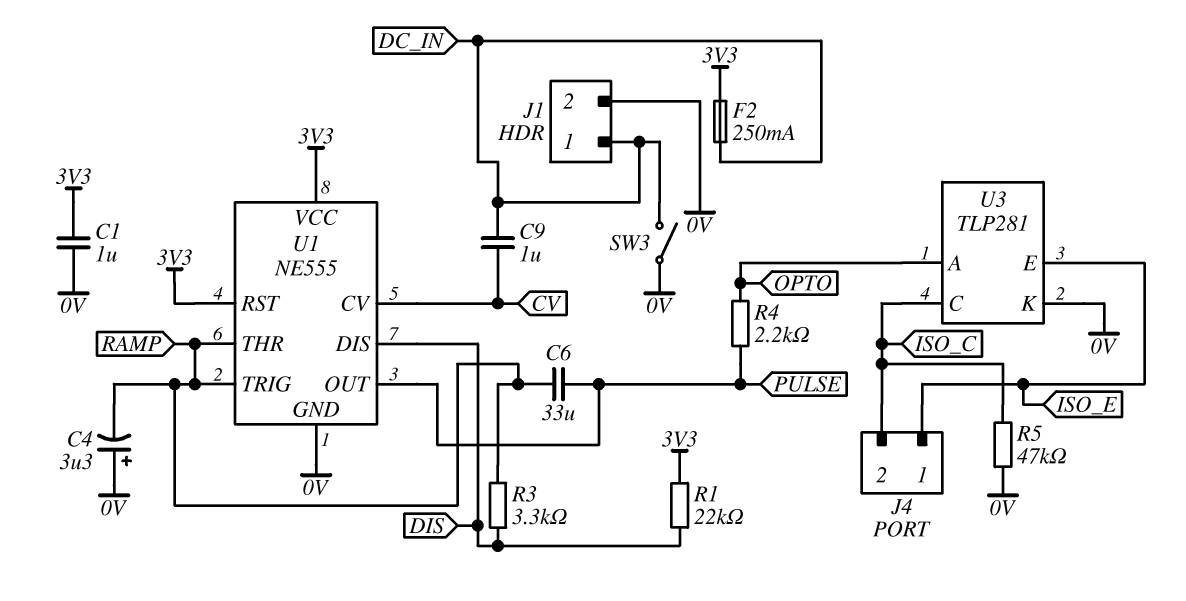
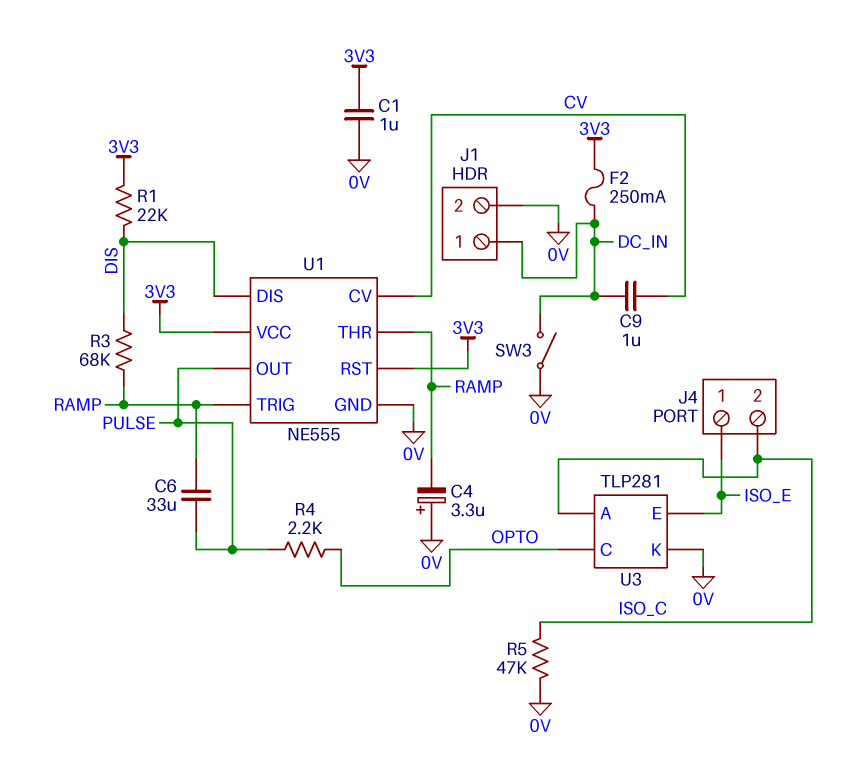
R3: 3.3k (DIS, RAMP) -> 68k (DIS, RAMP)
U3 pin A: OPTO -> ISO_C
U3 pin C: ISO_C -> OPTO

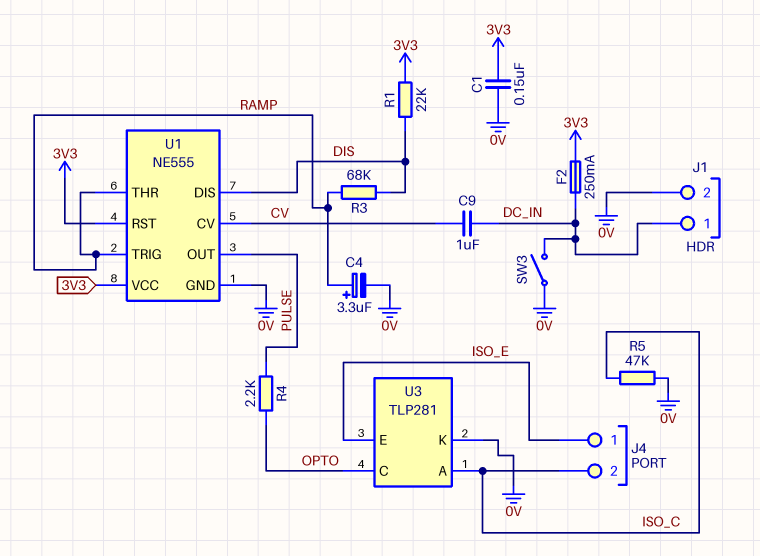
C1: 1uF (0V, 3V3) -> 150nF (0V, 3V3)
C4: 3.3uF (plus 0V, minus RAMP) -> 3.3uF (plus RAMP, minus 0V)
C6: 33uF (PULSE, RAMP) -> none

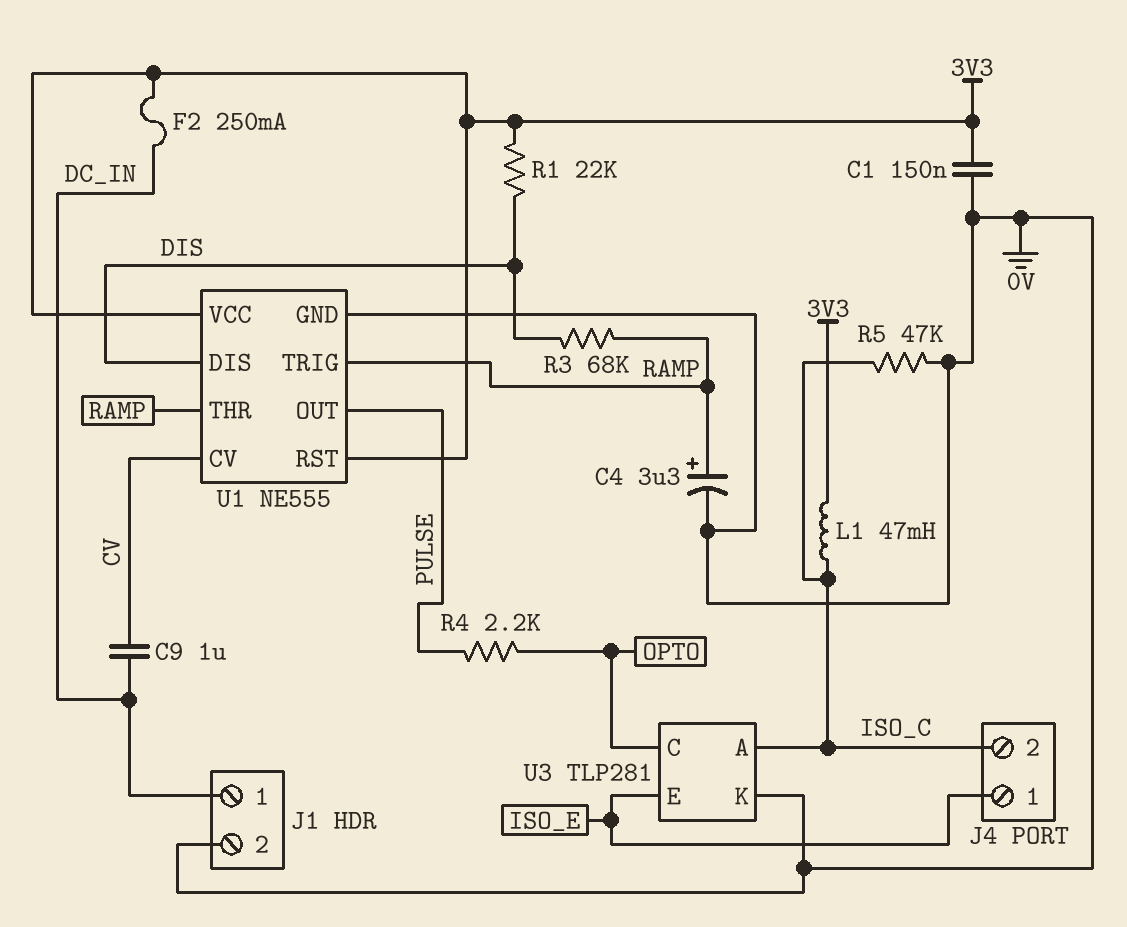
L1: none -> 47mH (3V3, ISO_C)
SW3: switch (0V, DC_IN) -> none

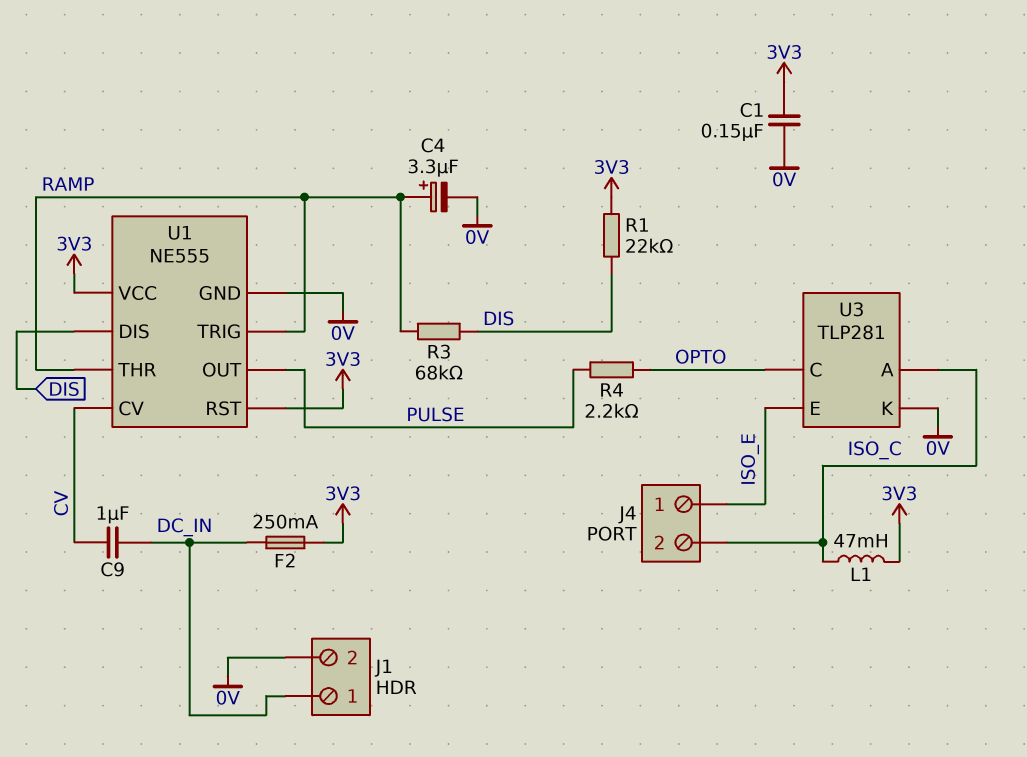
R5: 47k (0V, ISO_C) -> none

